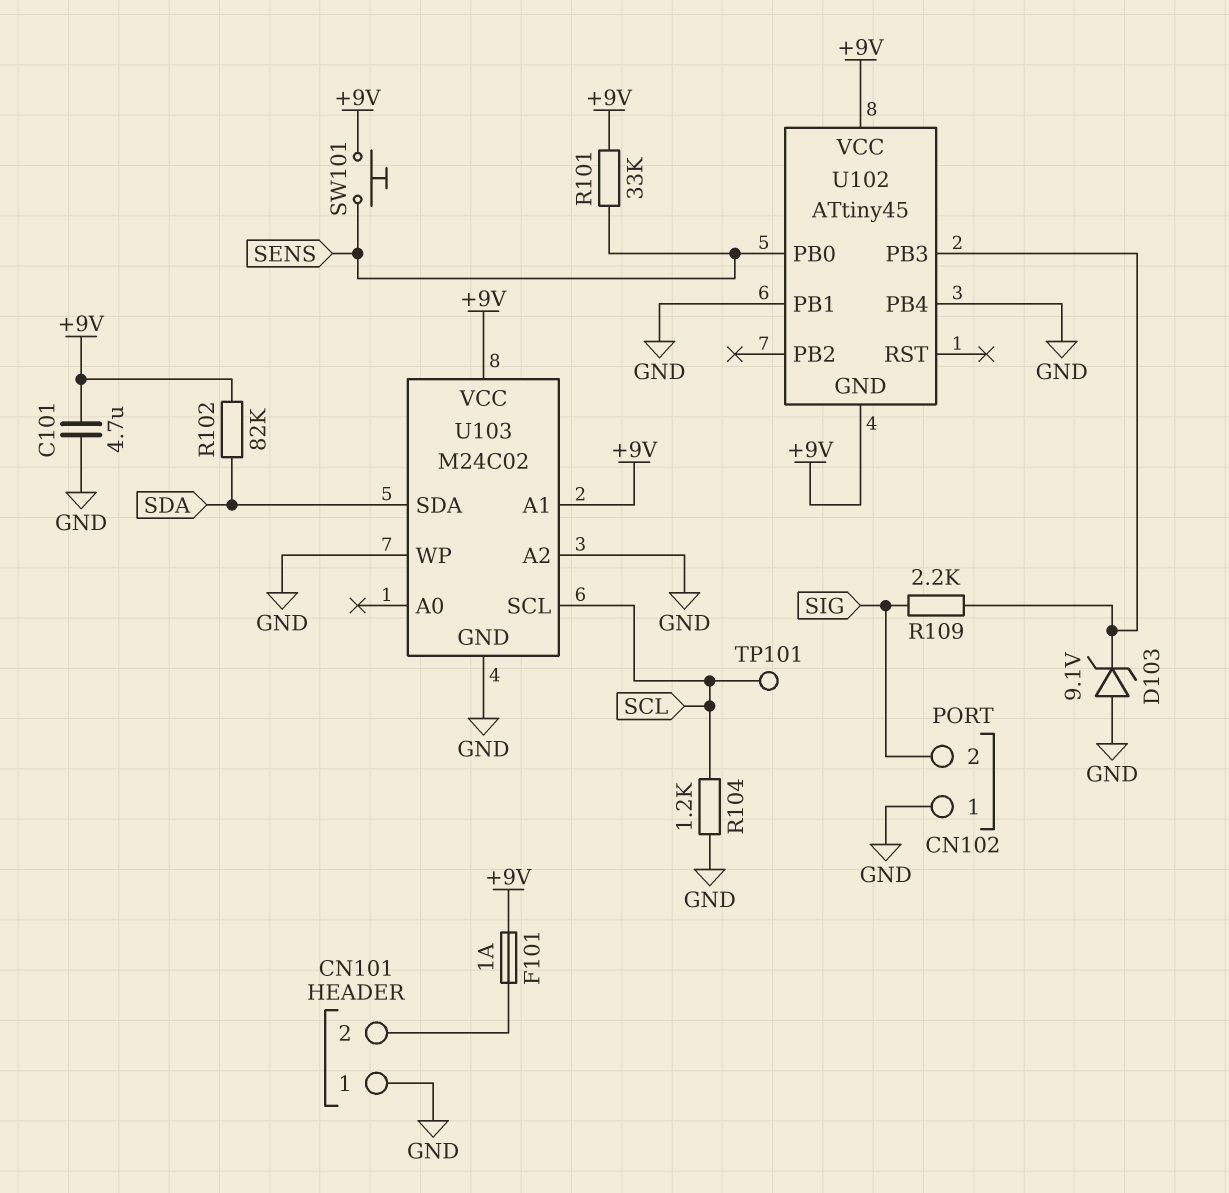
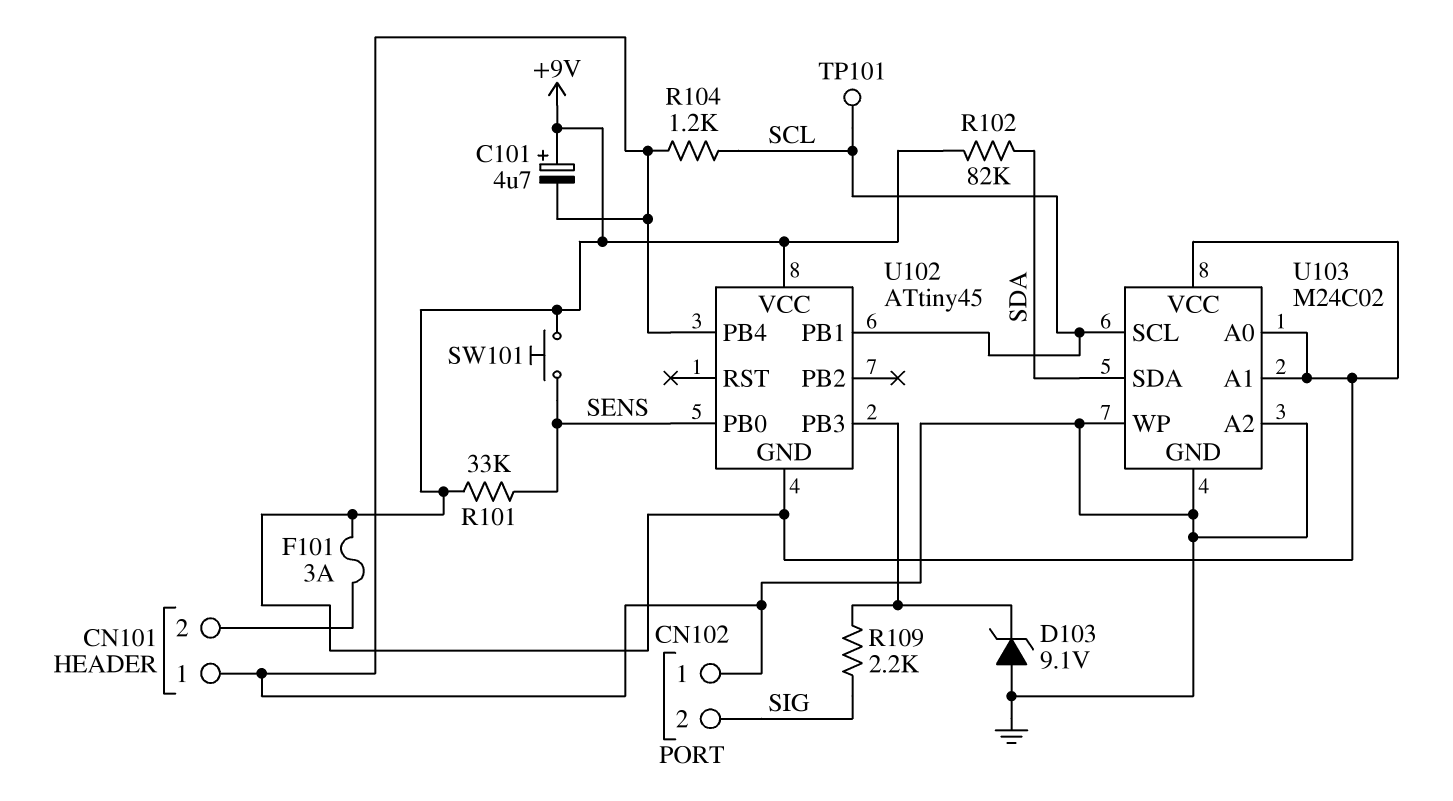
C101: 4.7uF (+9V, GND) -> 4.7uF (plus +9V, minus GND)
F101: 1A (+9V, CN101/2) -> 3A (+9V, CN101/2)
U102 pin PB1: GND -> SCL
U103 pin A0: none -> +9V

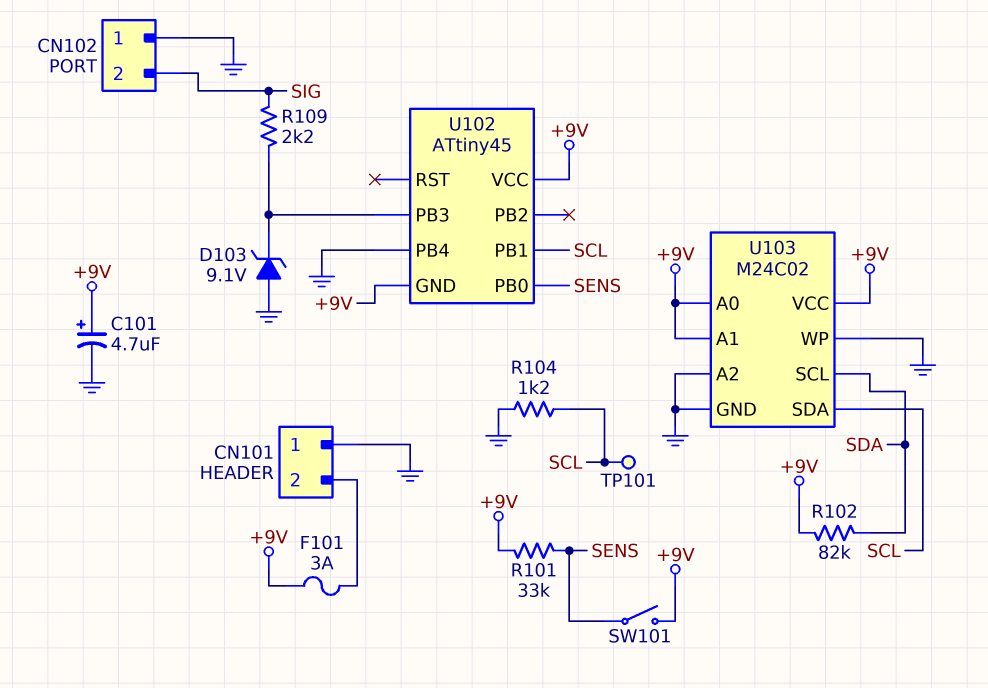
SW101: button (+9V, SENS) -> switch (+9V, SENS)
U103 pin SCL: SCL -> SDA
U103 pin SDA: SDA -> SCL

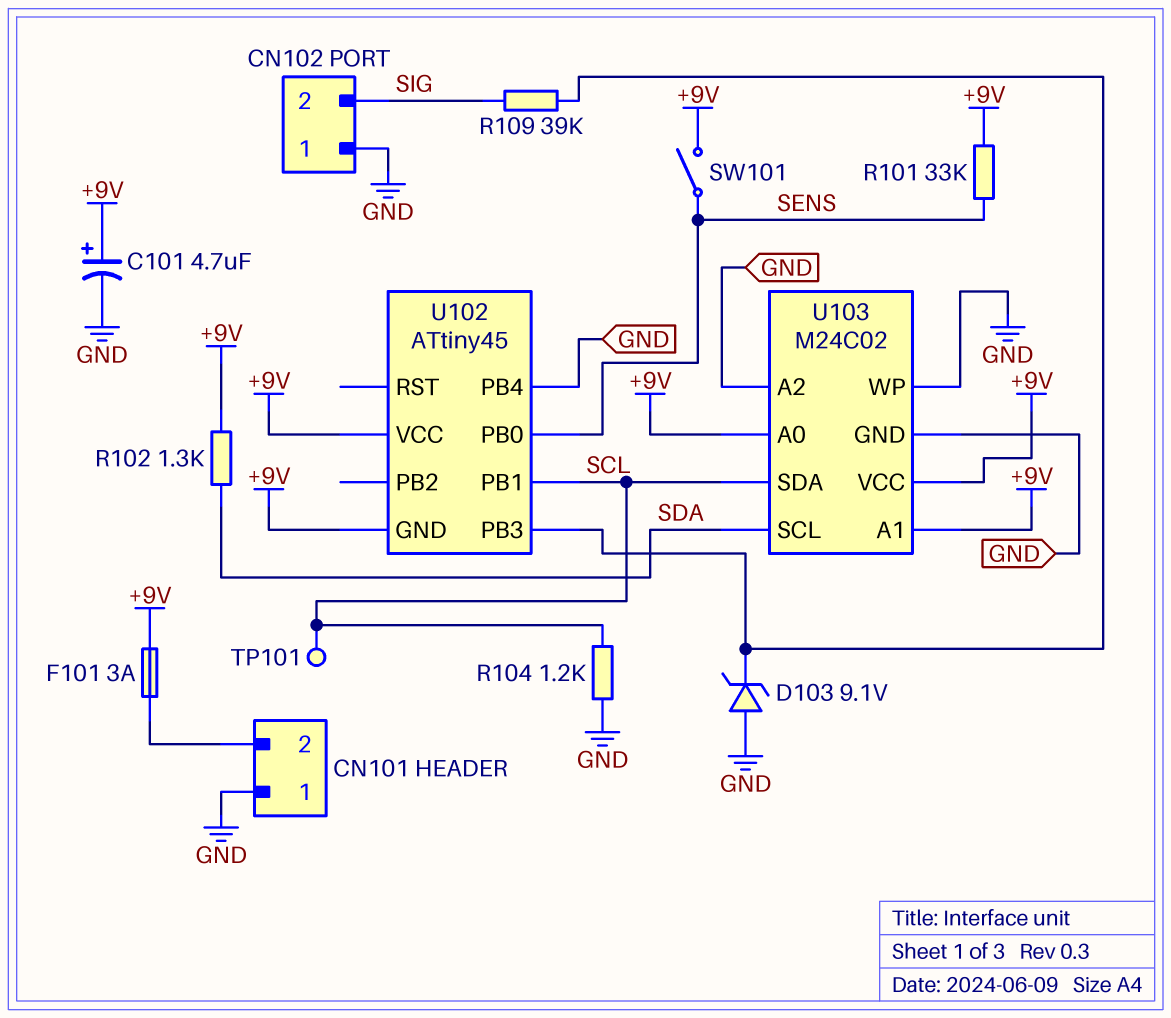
R102: 82k (+9V, SDA) -> 1.3k (+9V, SDA)
R109: 2.2k (SIG, U102/PB3) -> 39k (SIG, U102/PB3)

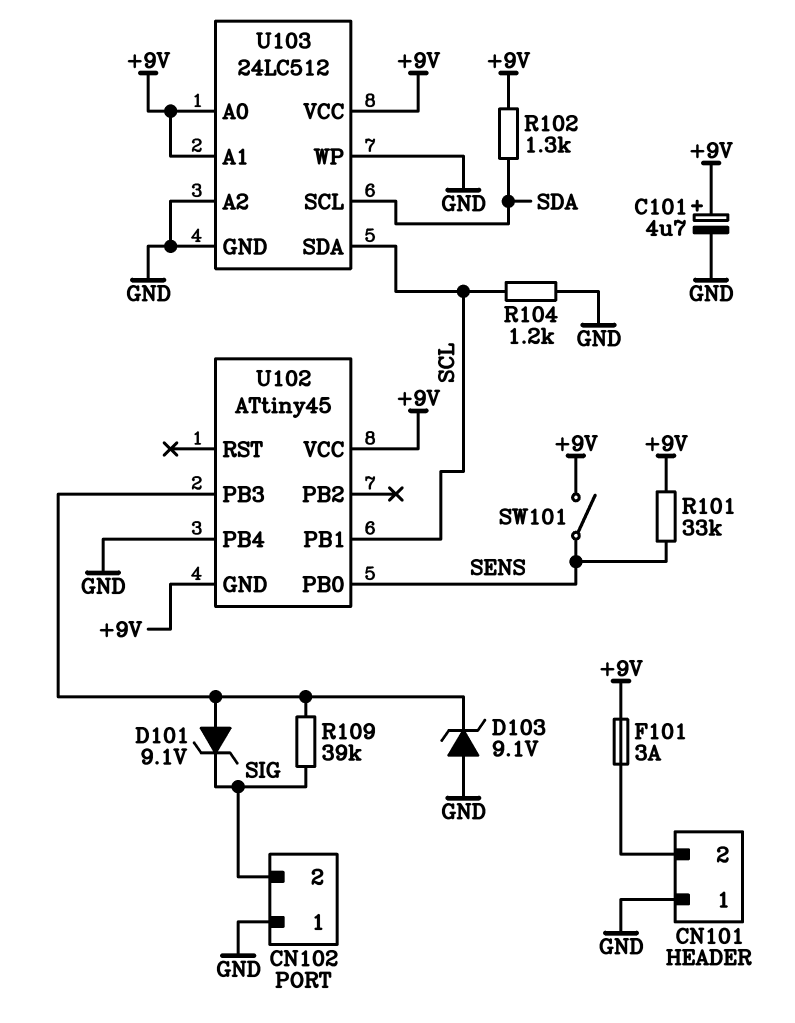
D101: none -> zener 9.1V (A U102/PB3, K SIG)
TP101: test point (SCL) -> none
U103: M24C02 -> 24LC512

